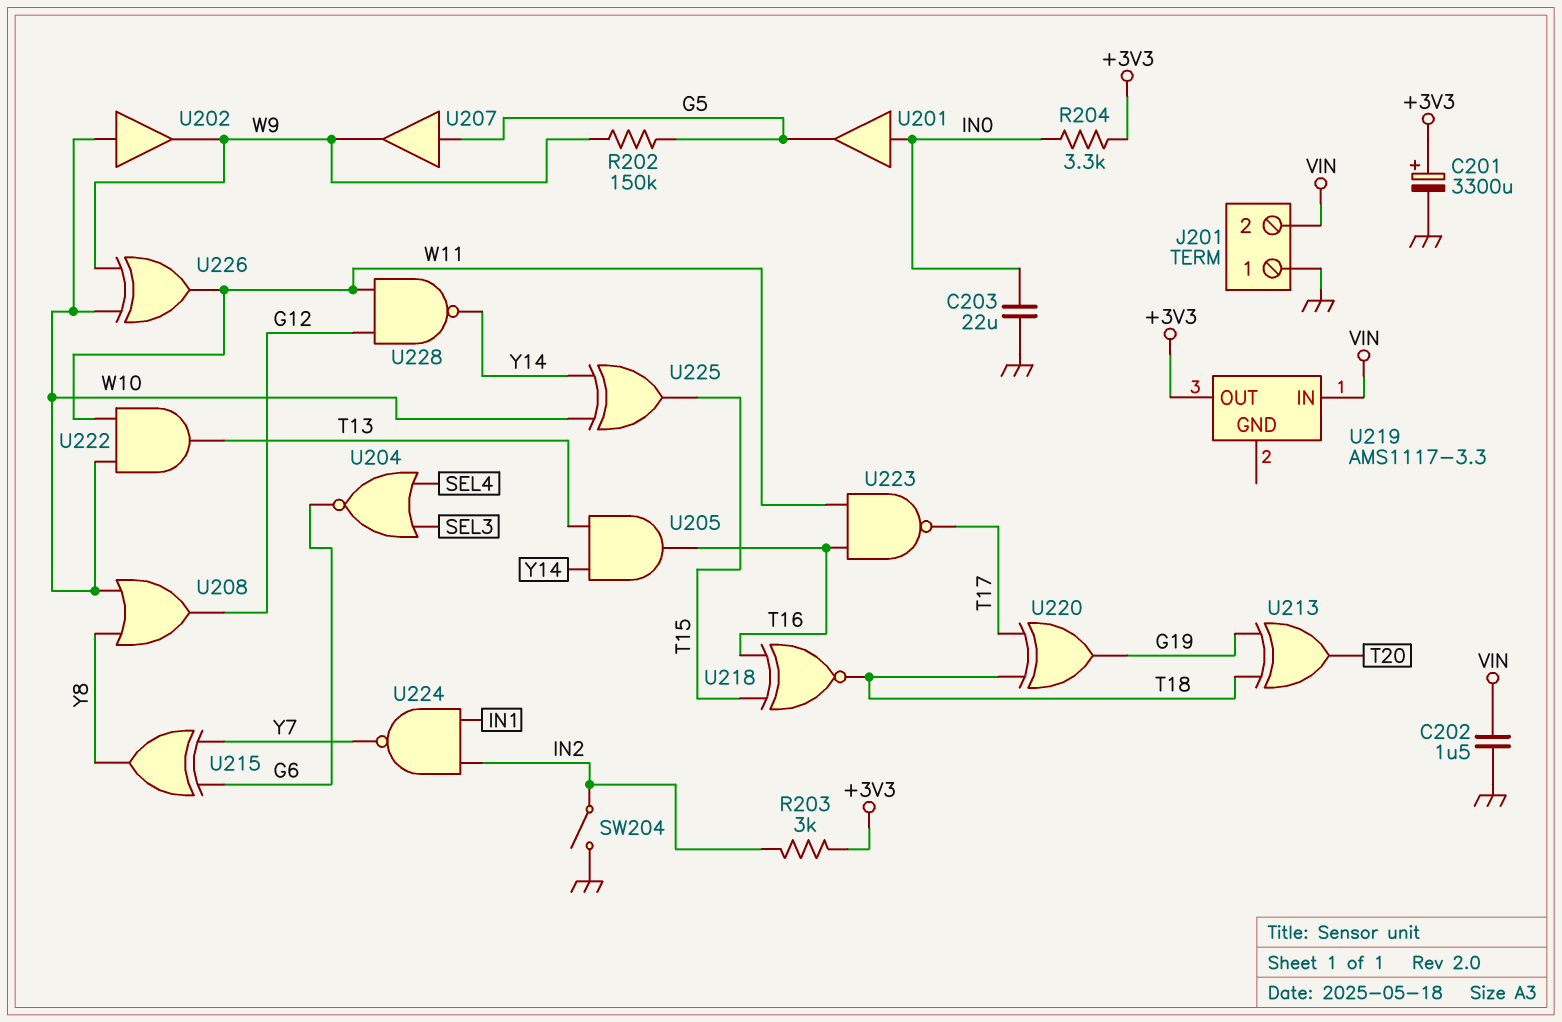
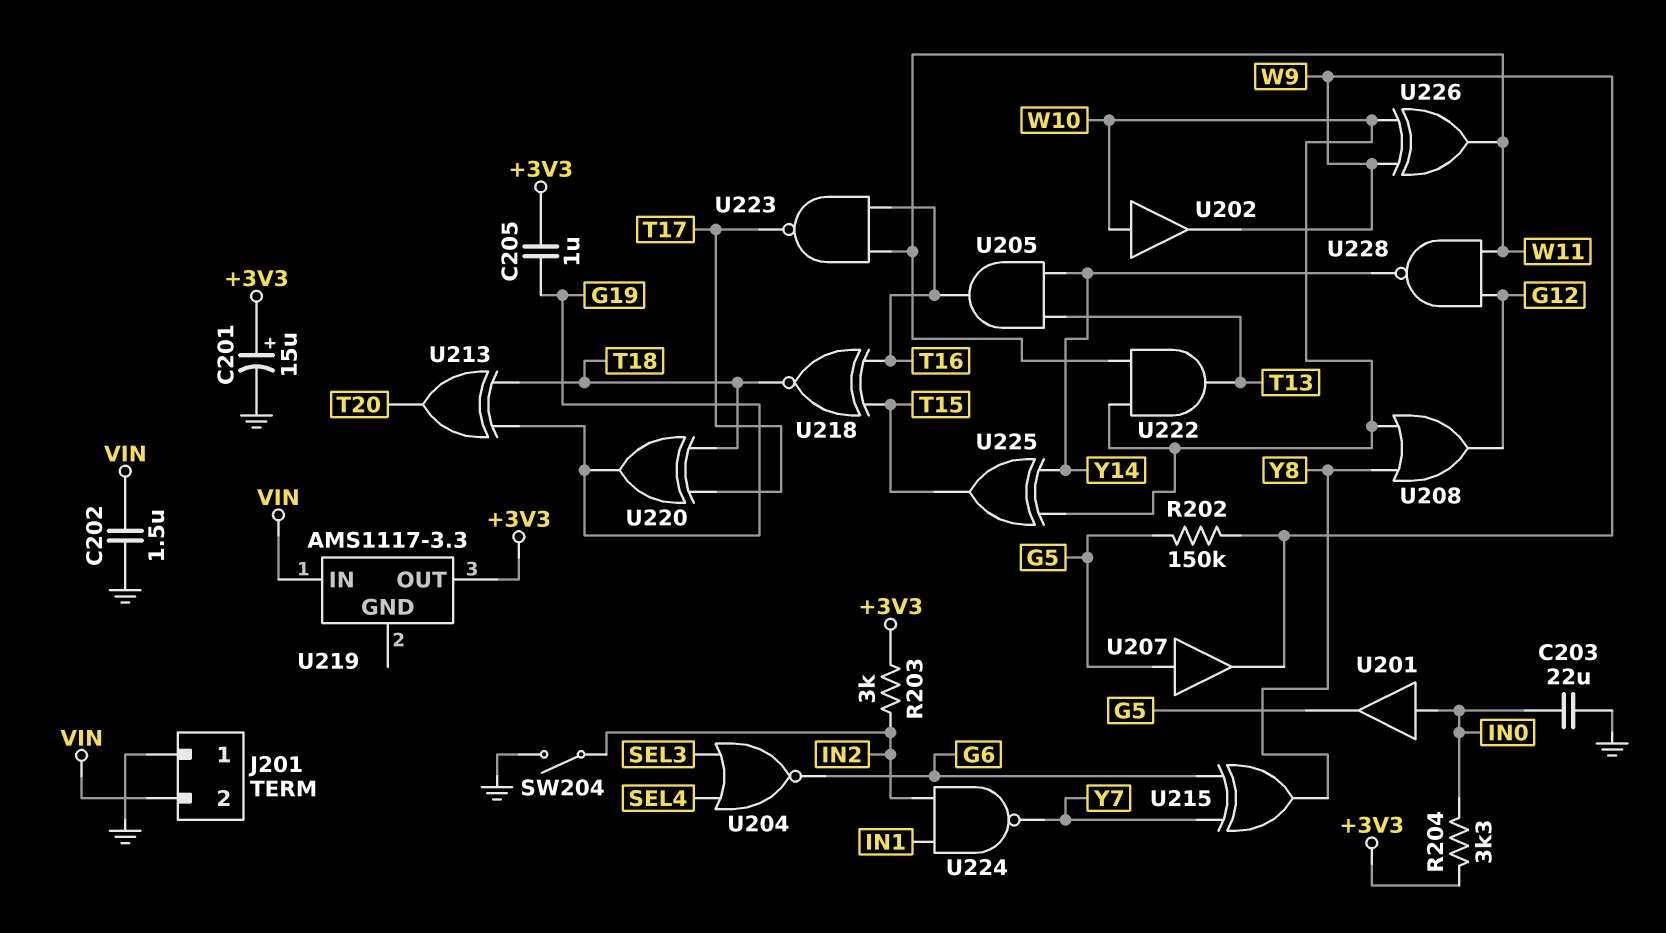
C201: 3300uF (plus +3V3, minus GND) -> 15uF (plus +3V3, minus GND)
C205: none -> 1uF (+3V3, G19)

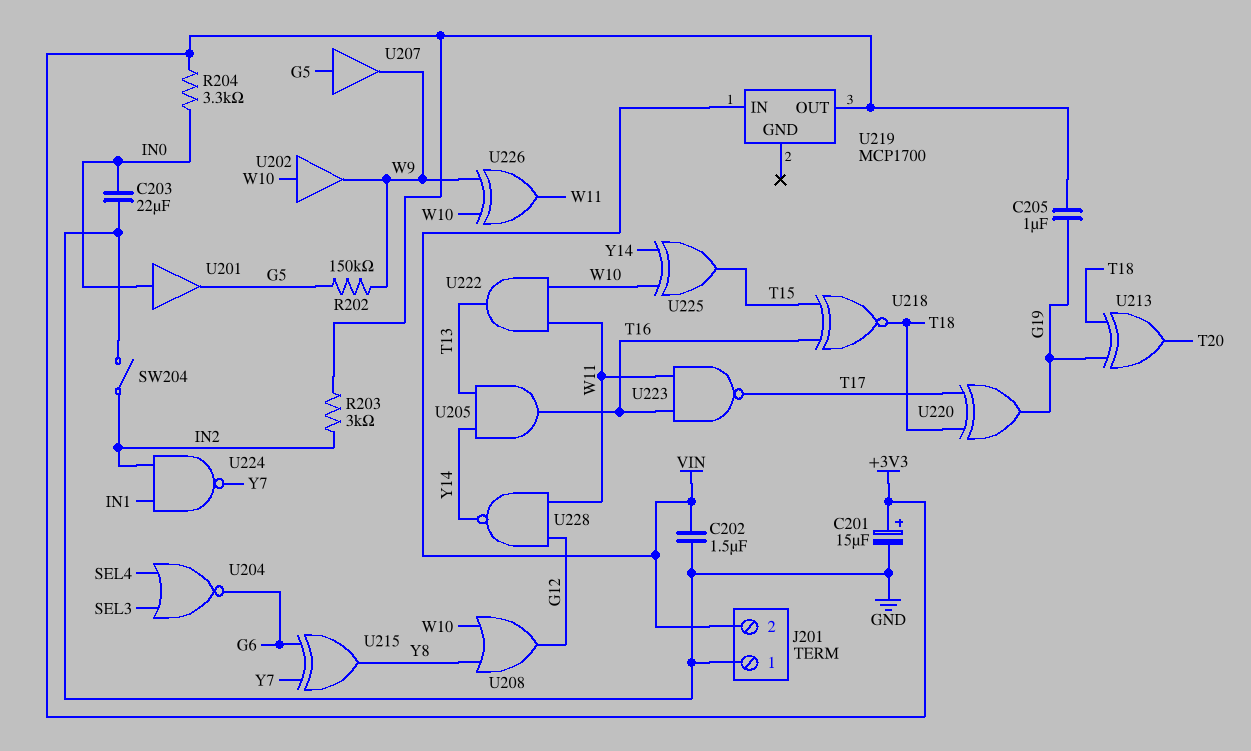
U219: AMS1117-3.3 -> MCP1700

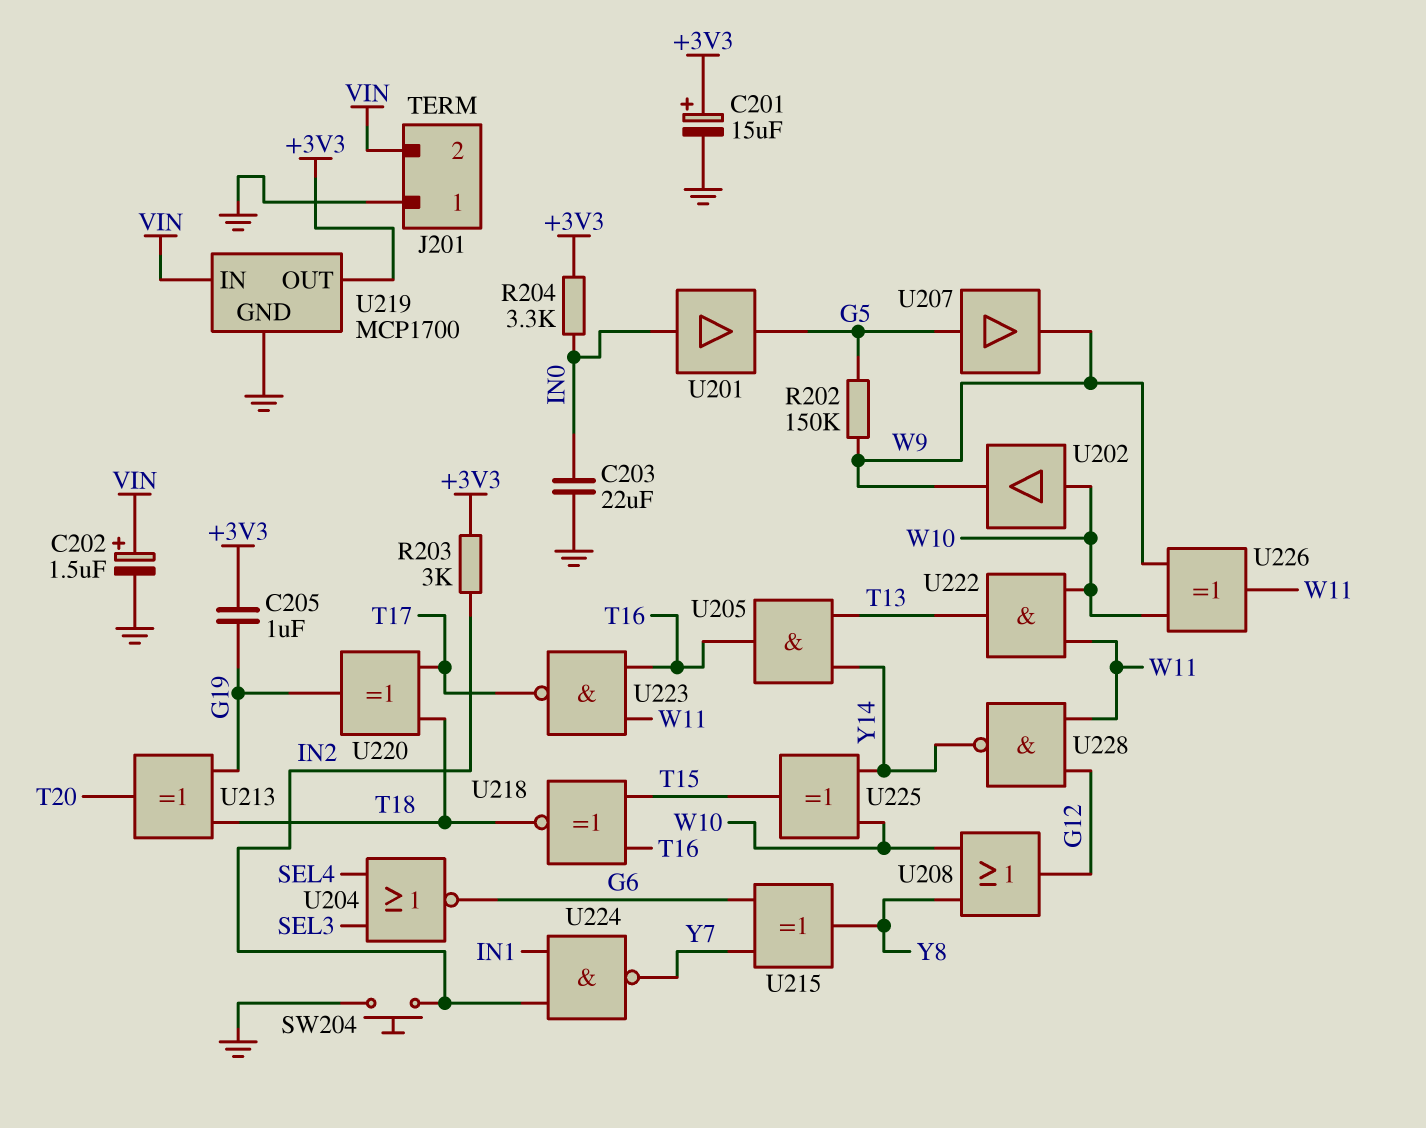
C202: 1.5uF (GND, VIN) -> 1.5uF (plus VIN, minus GND)
SW204: switch (GND, IN2) -> button (GND, IN2)
U219 pin GND: none -> GND

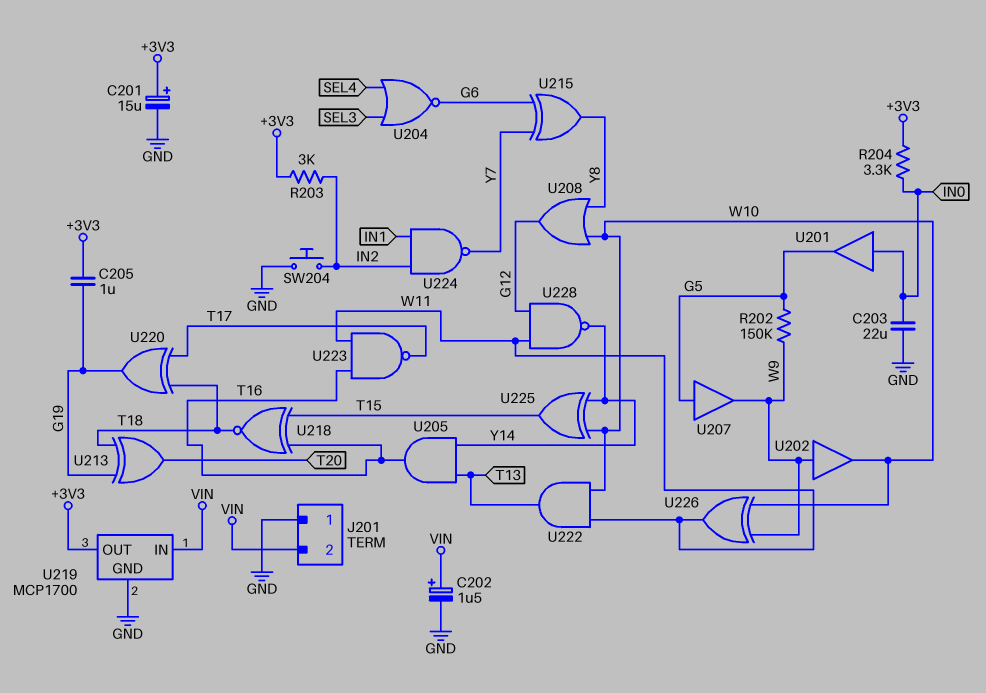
U202: buffer (in W10, out W9) -> buffer (in W9, out W10)

